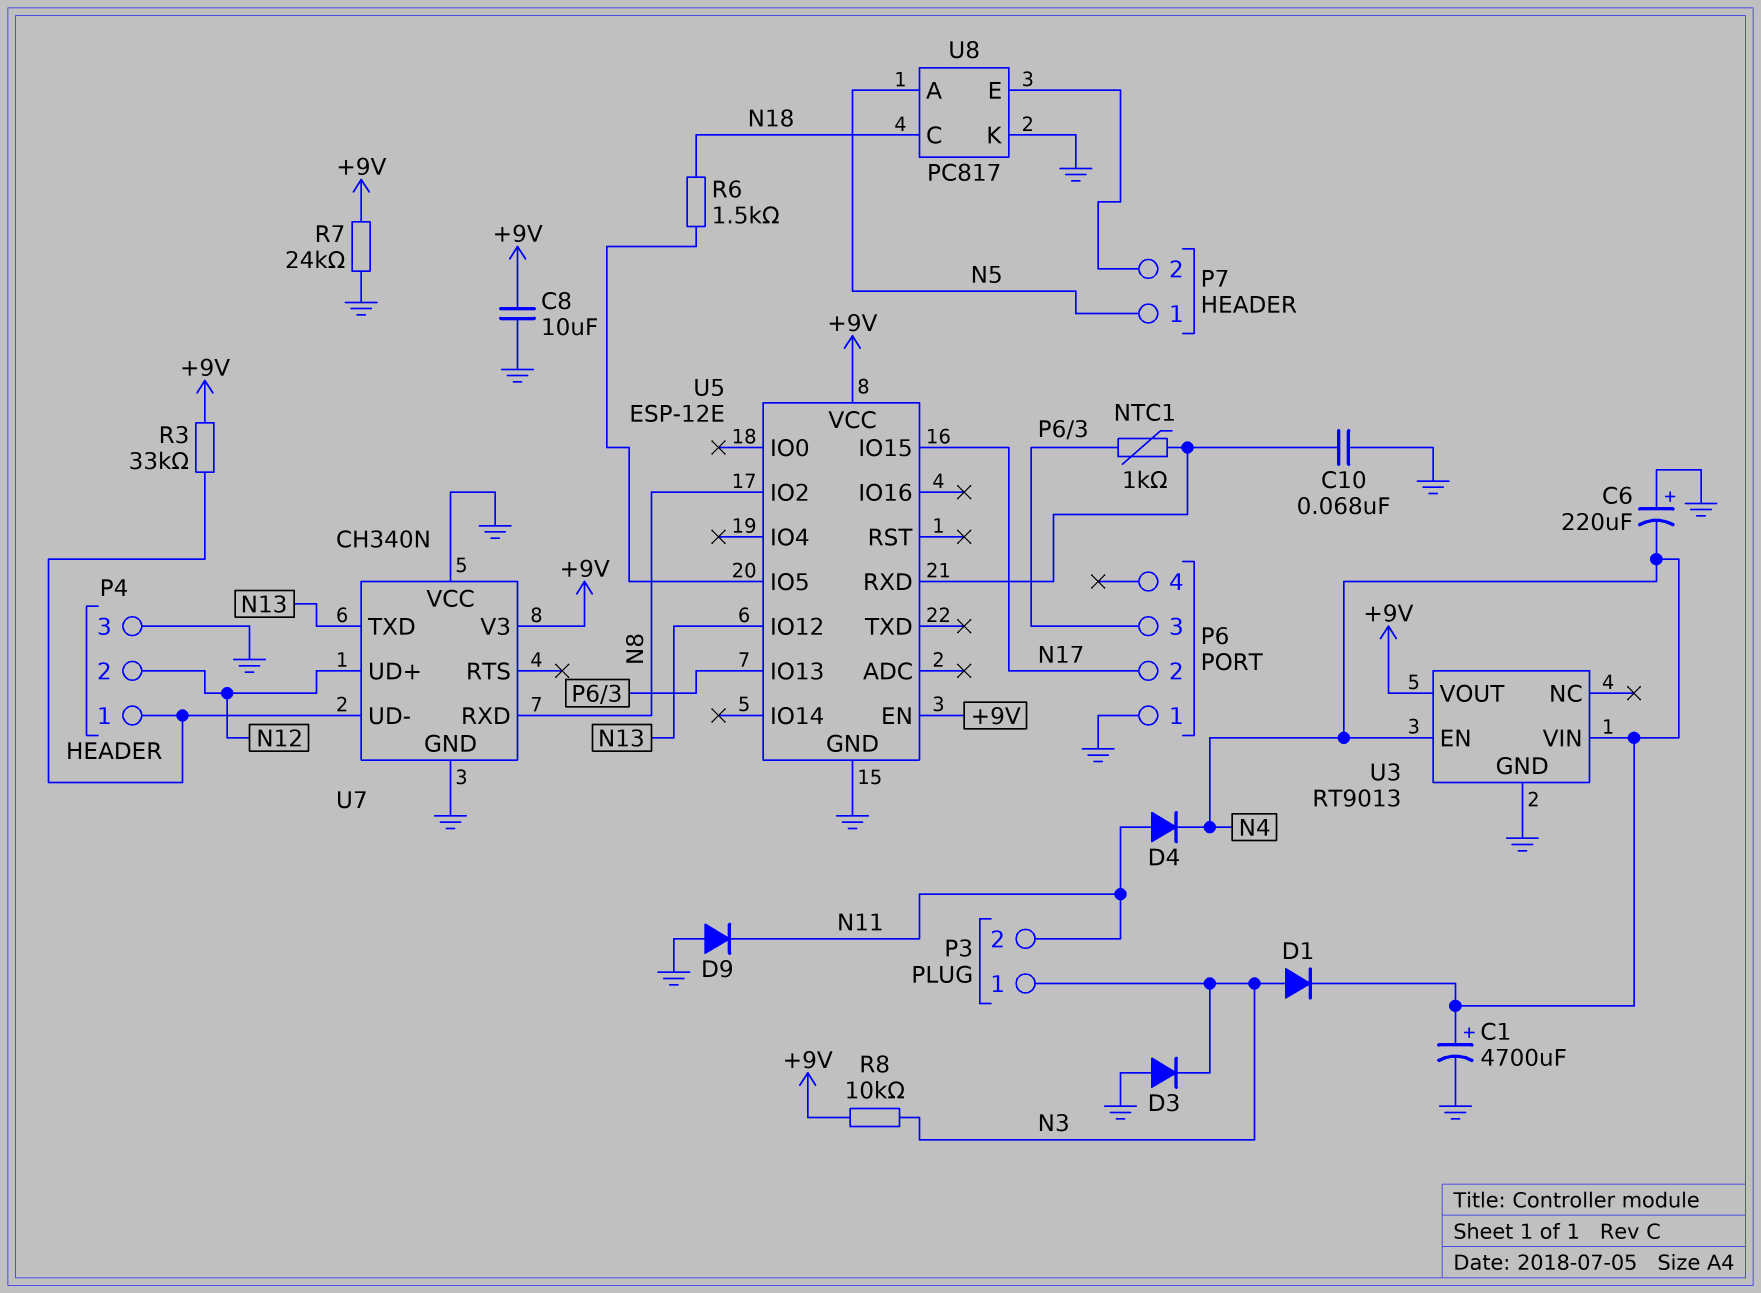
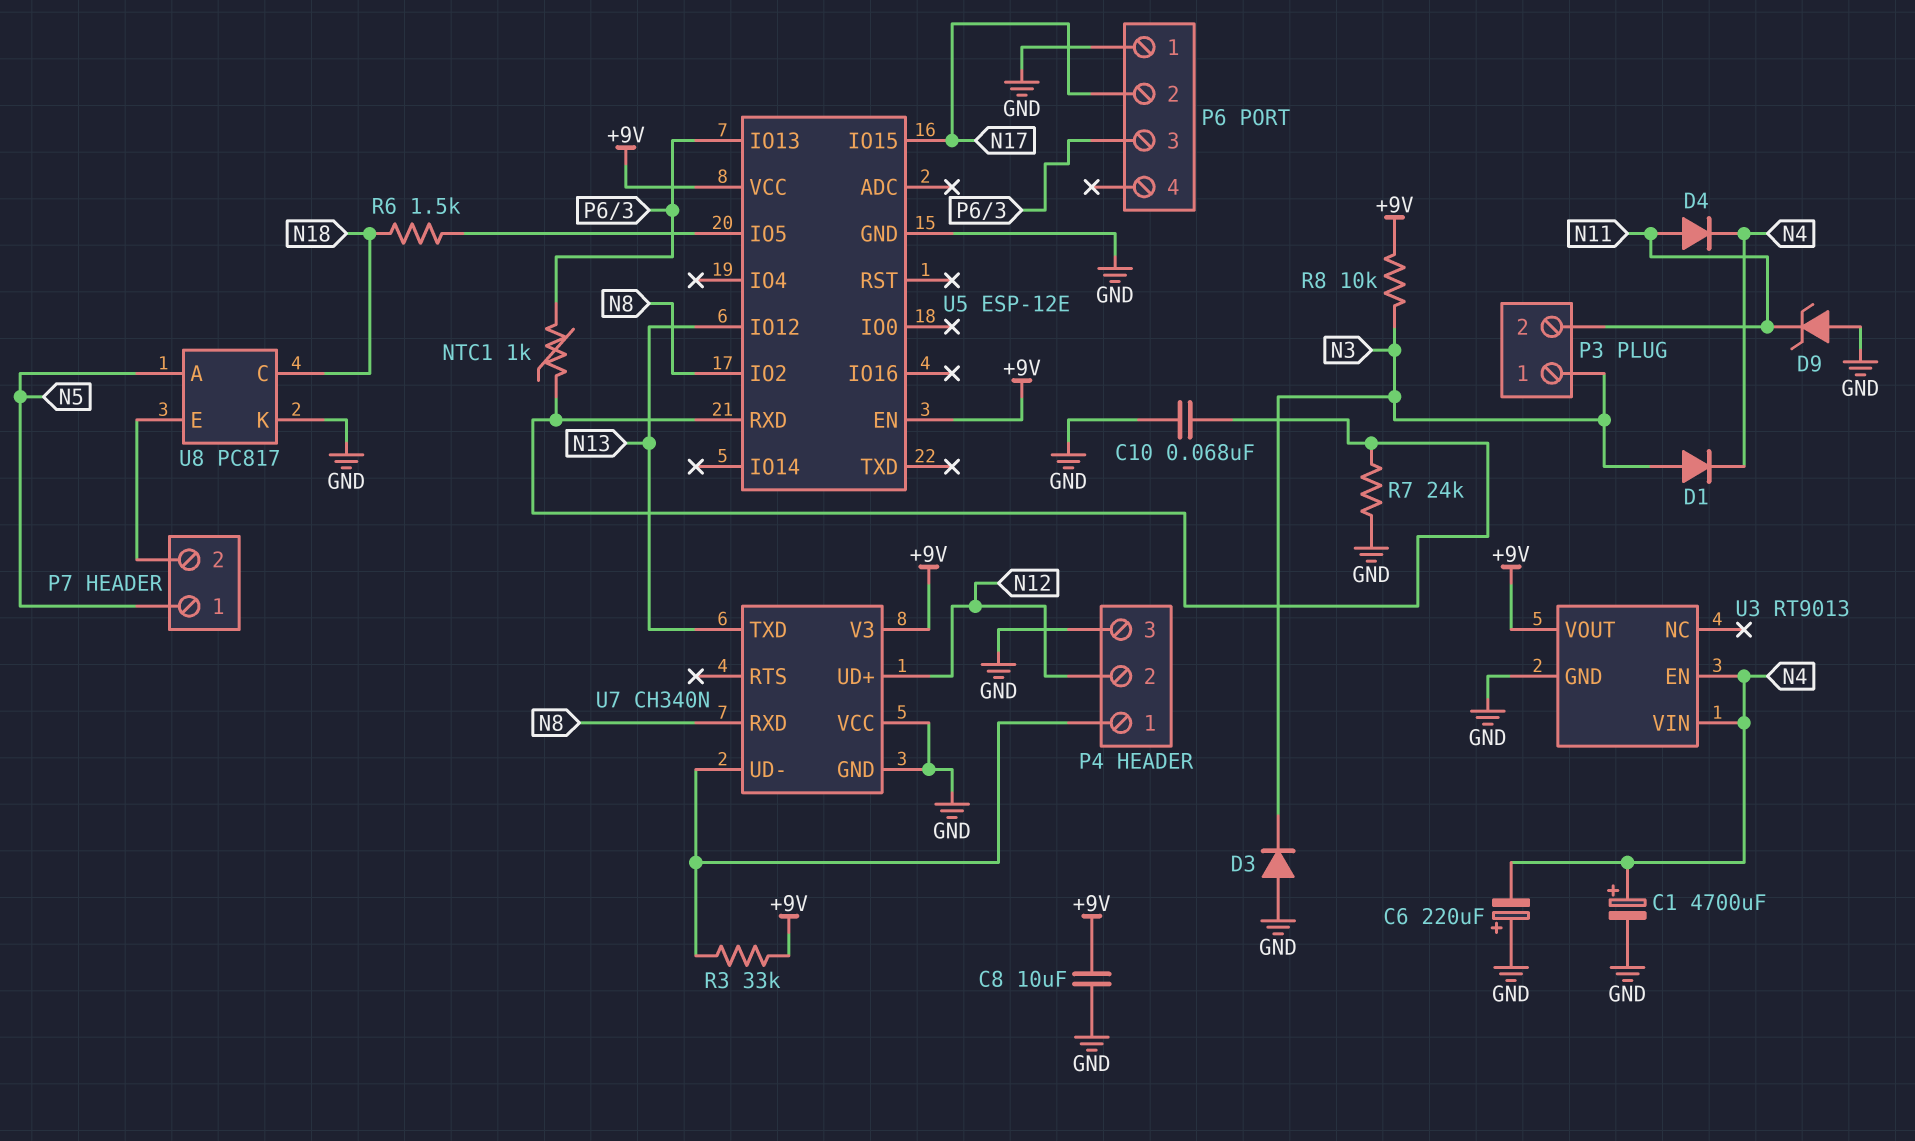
D9: diode (A GND, K N11) -> zener (A GND, K N11)
R7: 24k (+9V, GND) -> 24k (GND, U5/RXD)

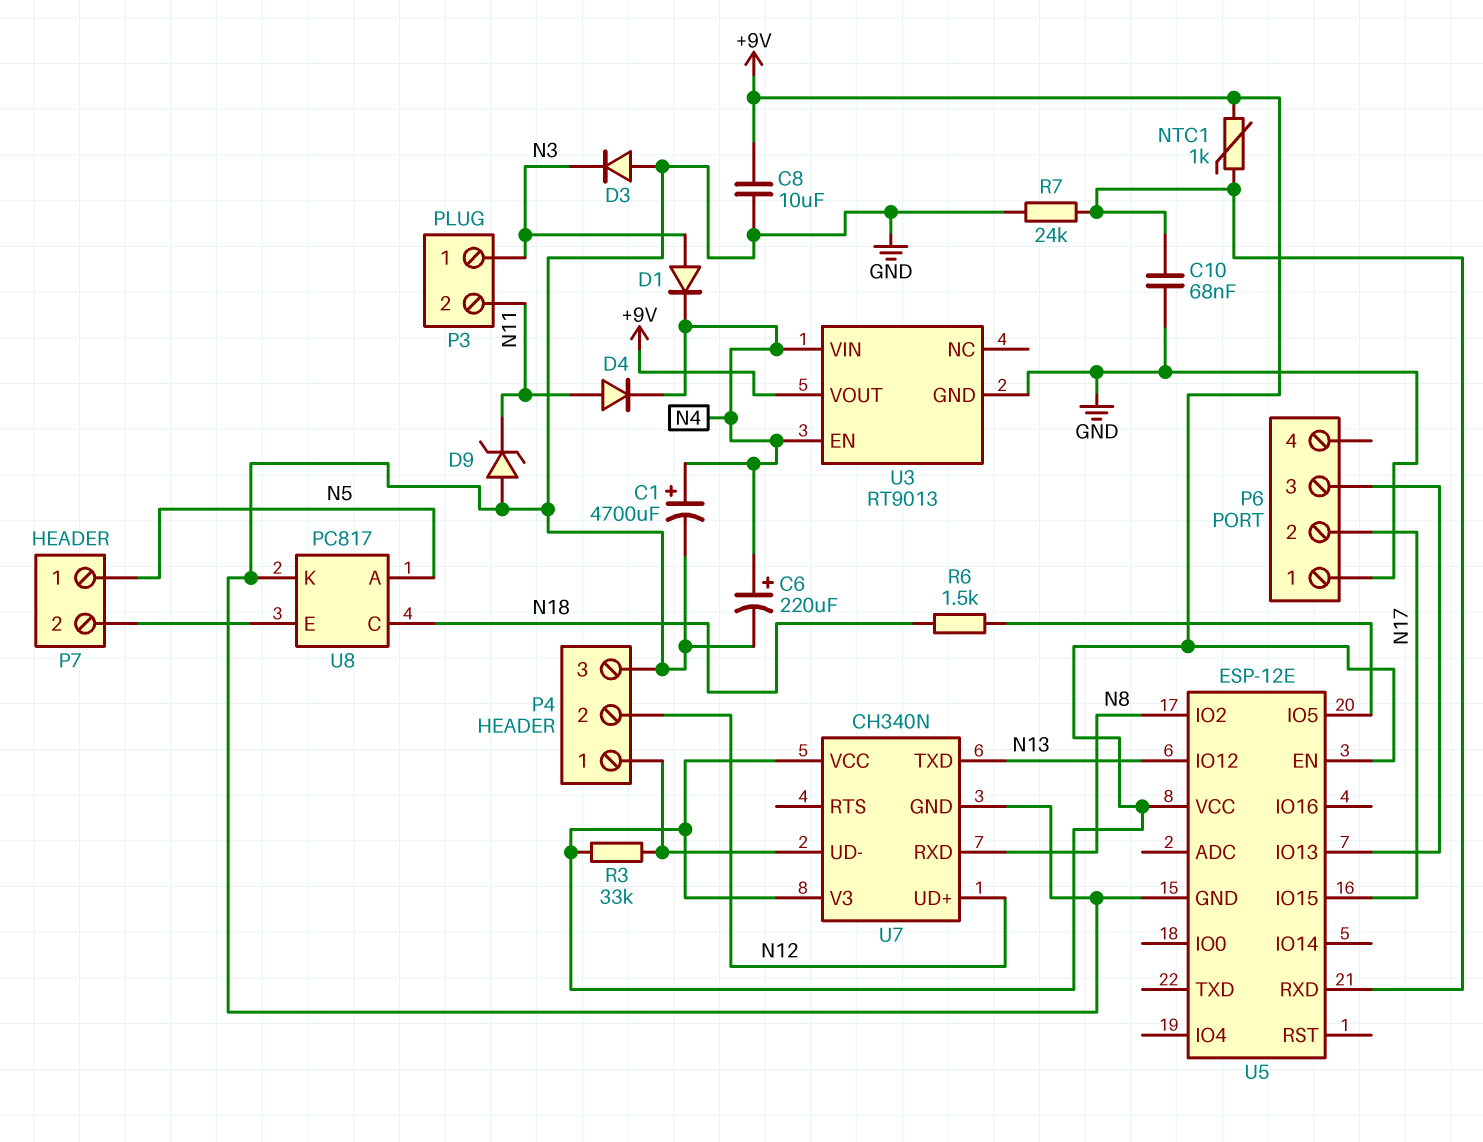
C6: 220uF (plus GND, minus N4) -> 220uF (plus N4, minus GND)
NTC1: 1k (P6/3, U5/RXD) -> 1k (+9V, U5/RXD)
R8: 10k (+9V, N3) -> none
U7 pin VCC: GND -> +9V

